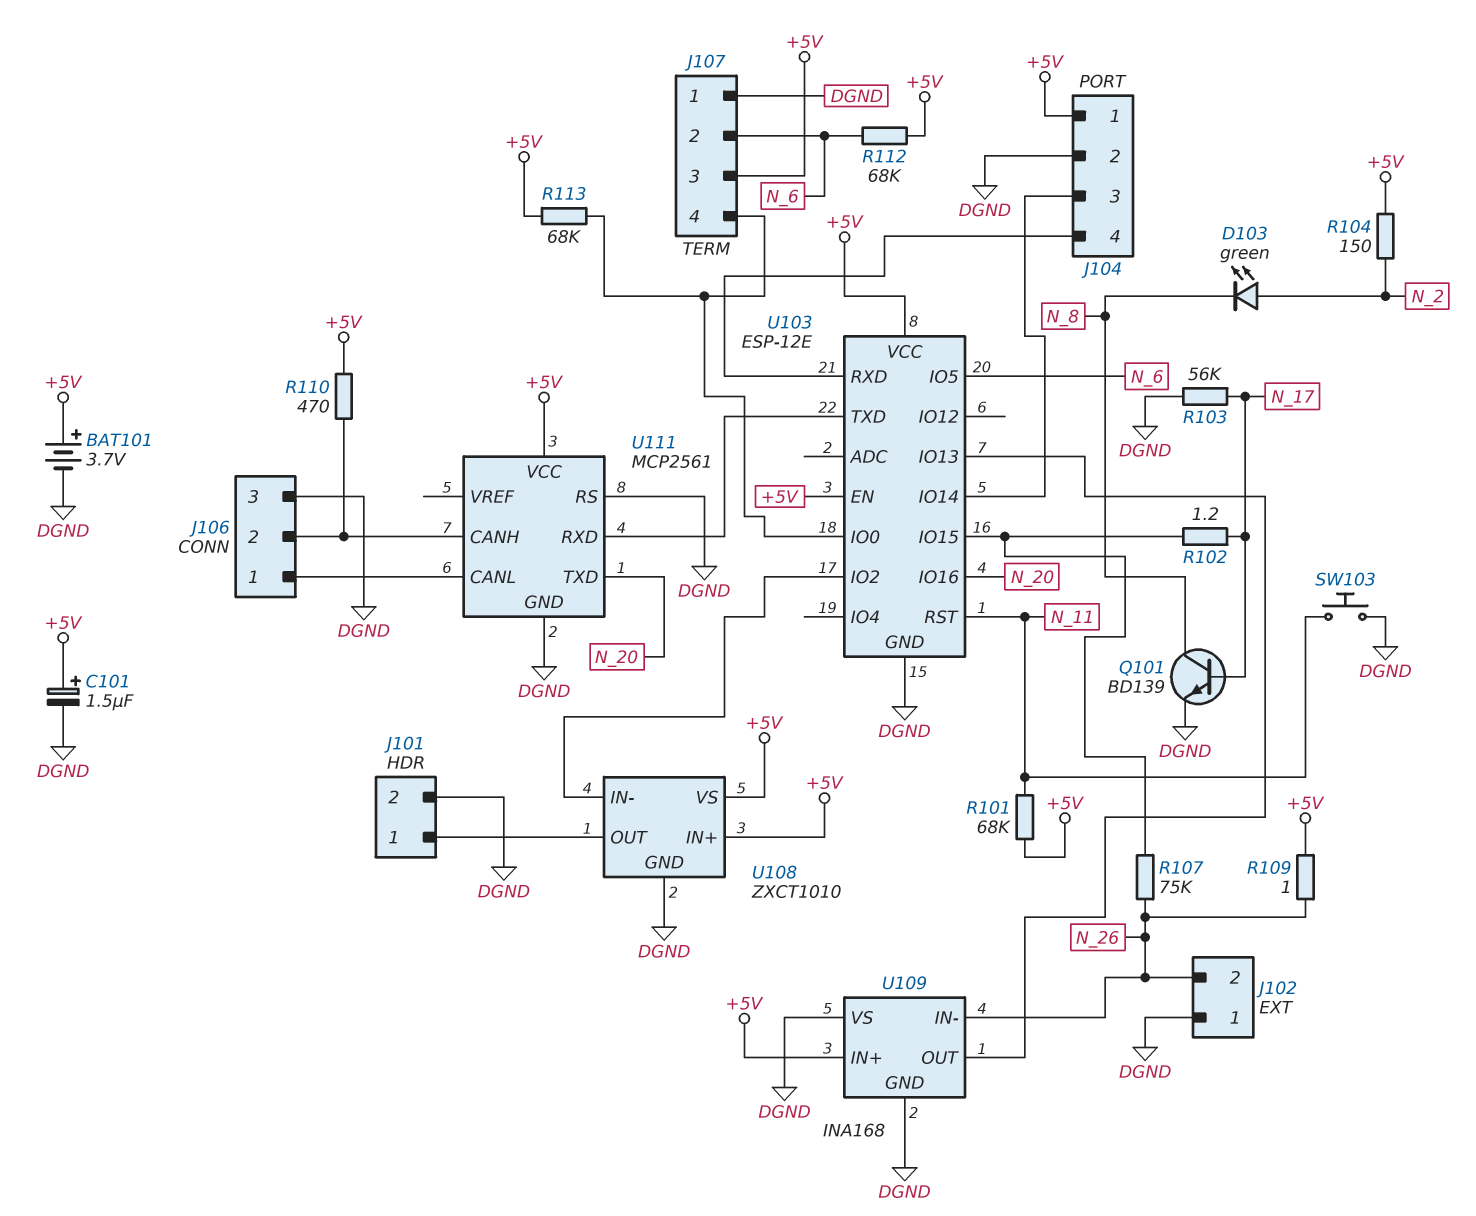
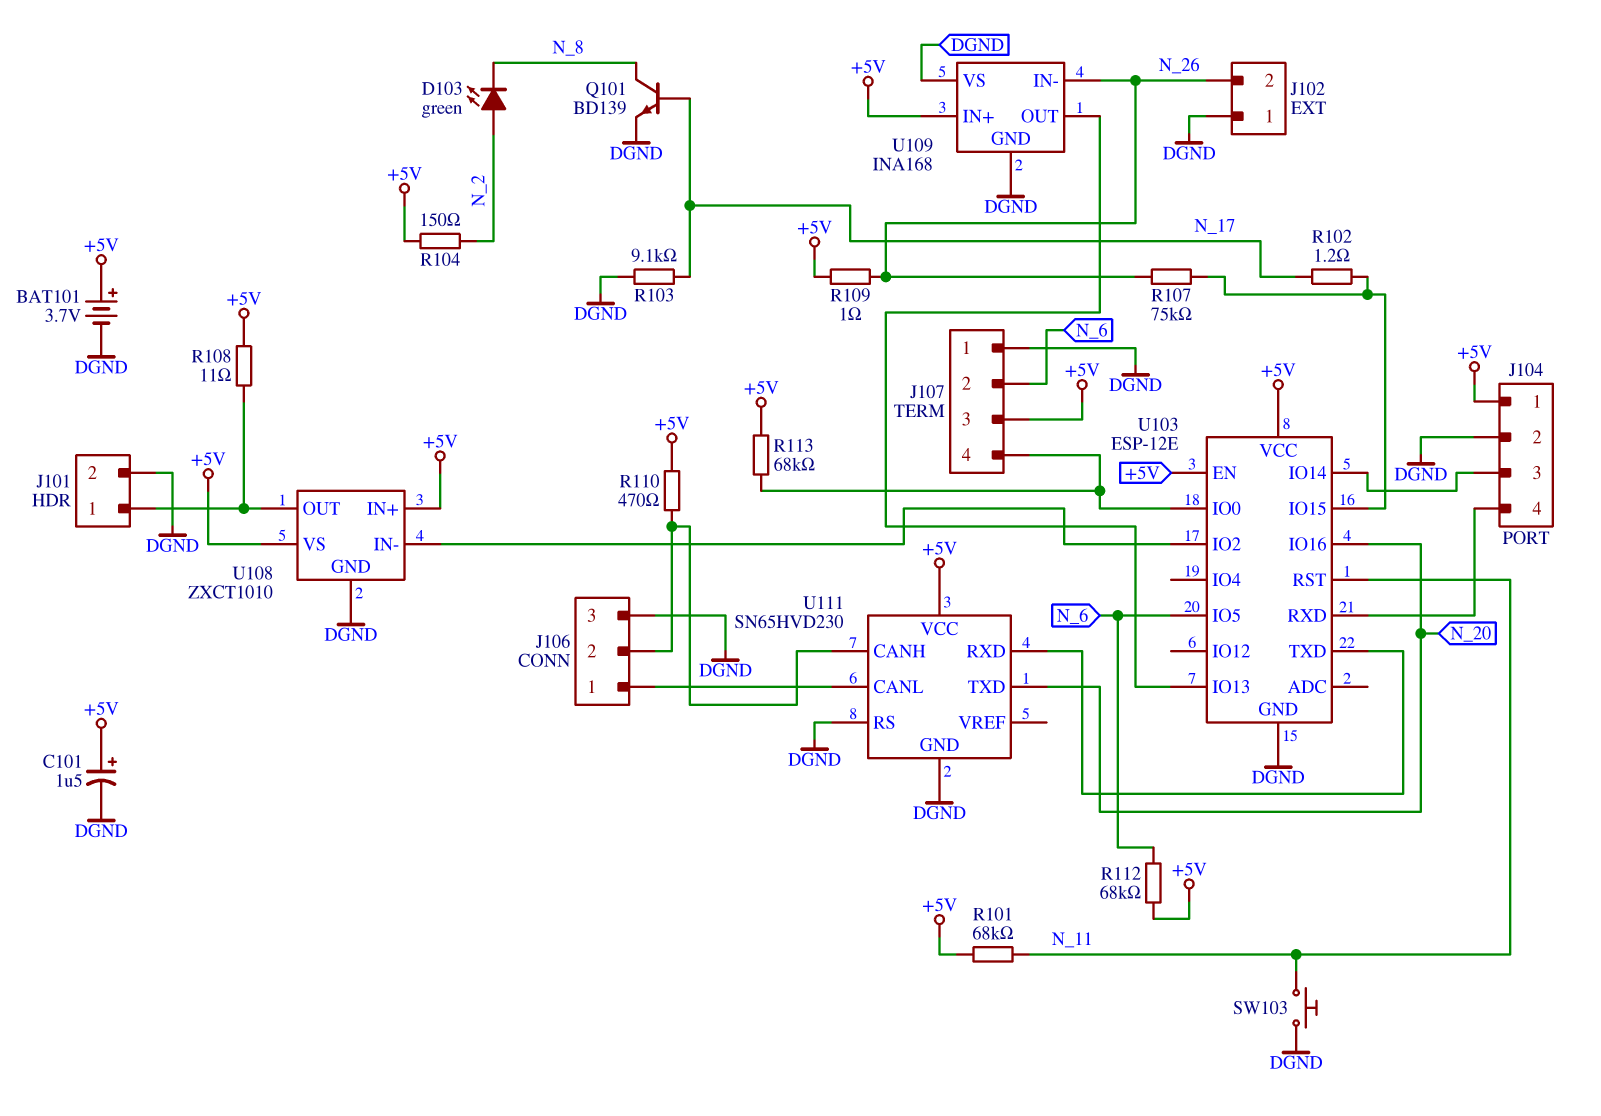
R103: 56k (DGND, N_17) -> 9.1k (DGND, N_17)
R108: none -> 11 (+5V, J101/1)
U111: MCP2561 -> SN65HVD230

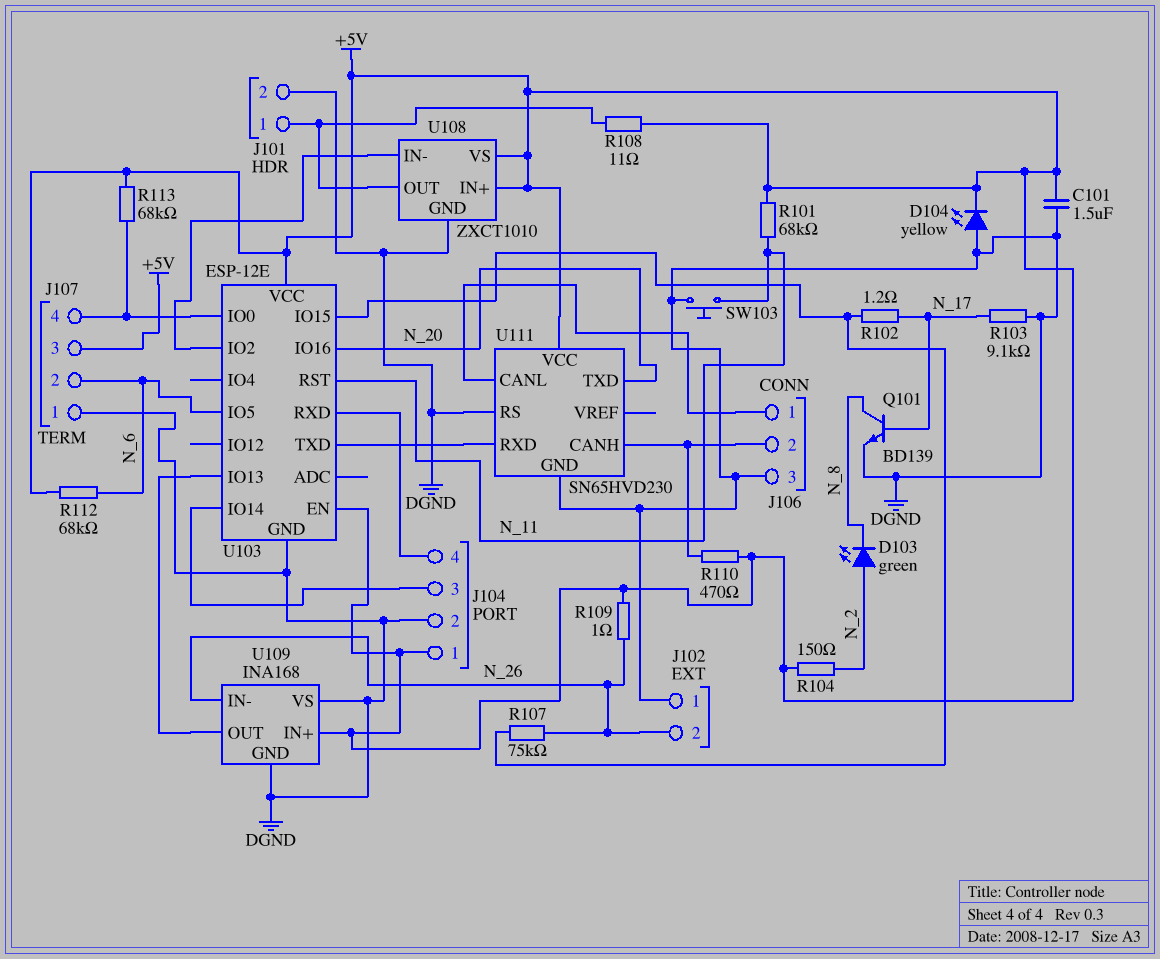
BAT101: 3.7V (plus +5V, minus DGND) -> none
C101: 1.5uF (plus +5V, minus DGND) -> 1.5uF (+5V, DGND)
D104: none -> LED yellow (A DGND, K +5V)

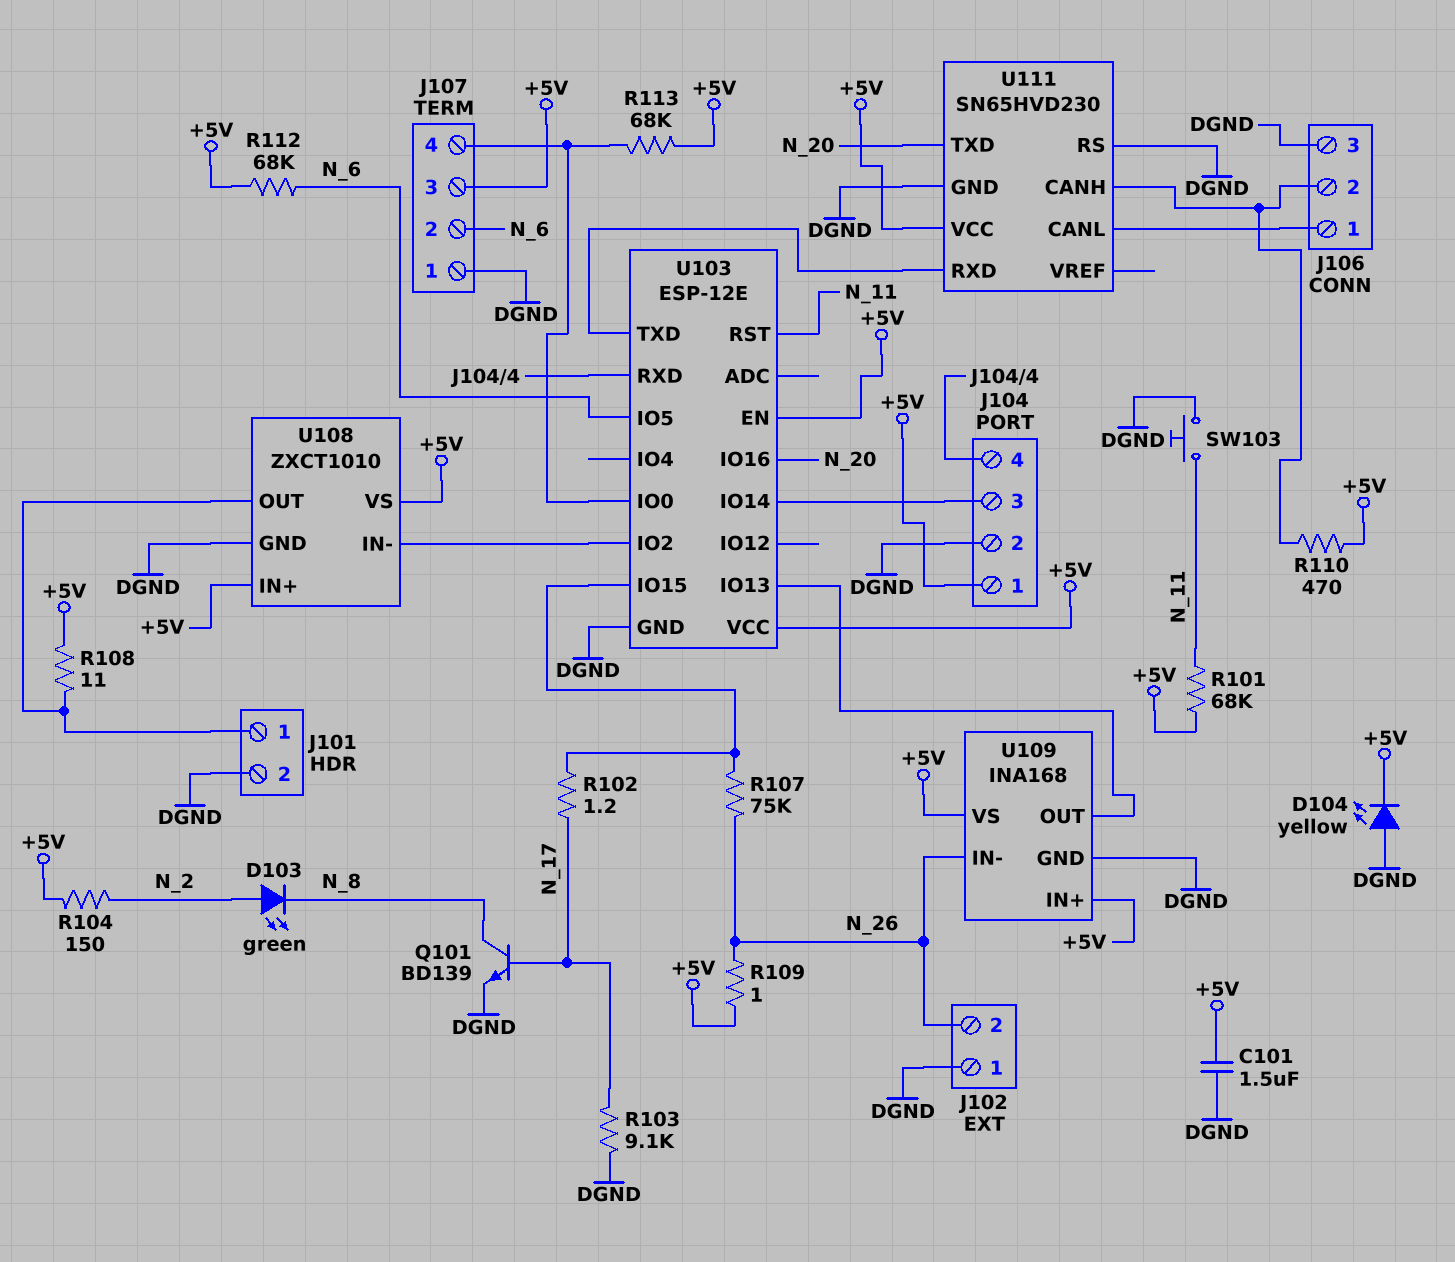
U109 pin VS: DGND -> +5V

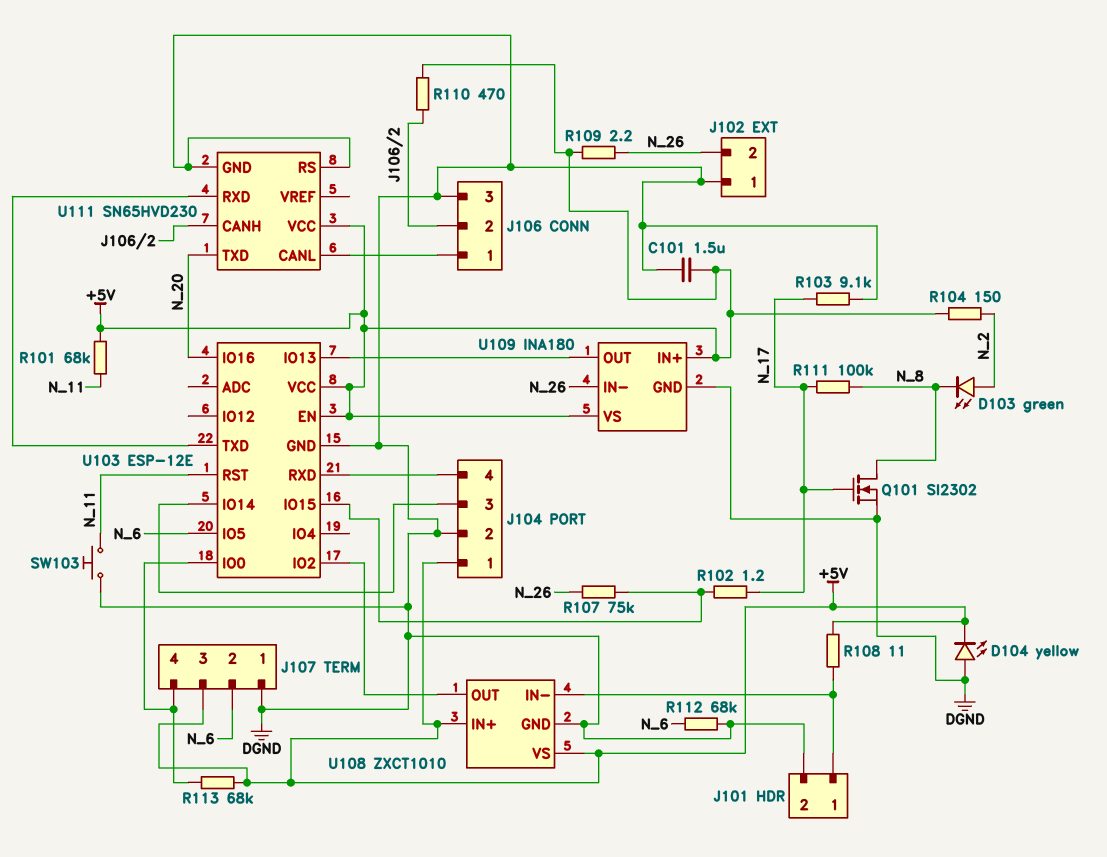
Q101: NPN BD139 (B N_17, C N_8, E DGND) -> NMOS SI2302 (G N_17, D N_8, S DGND)
R109: 1 (+5V, N_26) -> 2.2 (+5V, N_26)
R111: none -> 100k (N_8, N_17)
R112: 68k (+5V, N_6) -> 68k (DGND, N_6)
U108 pin IN-: U103/IO2 -> J101/1
U108 pin OUT: J101/1 -> U103/IO2
U109: INA168 -> INA180

